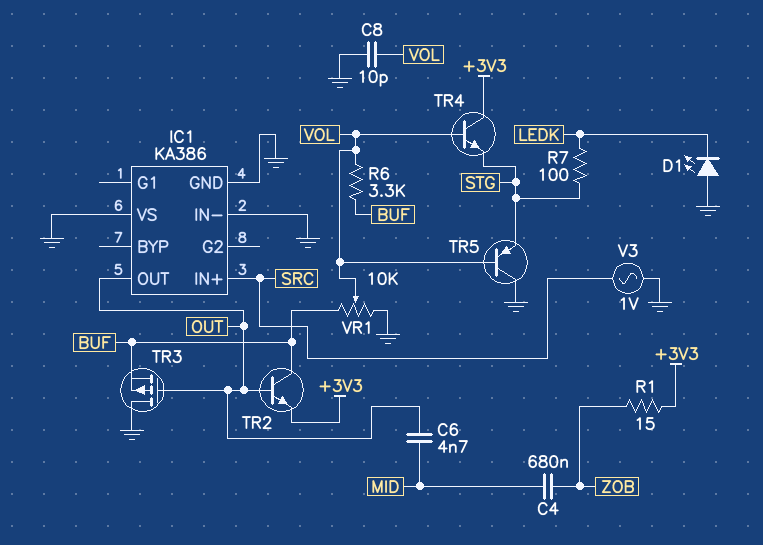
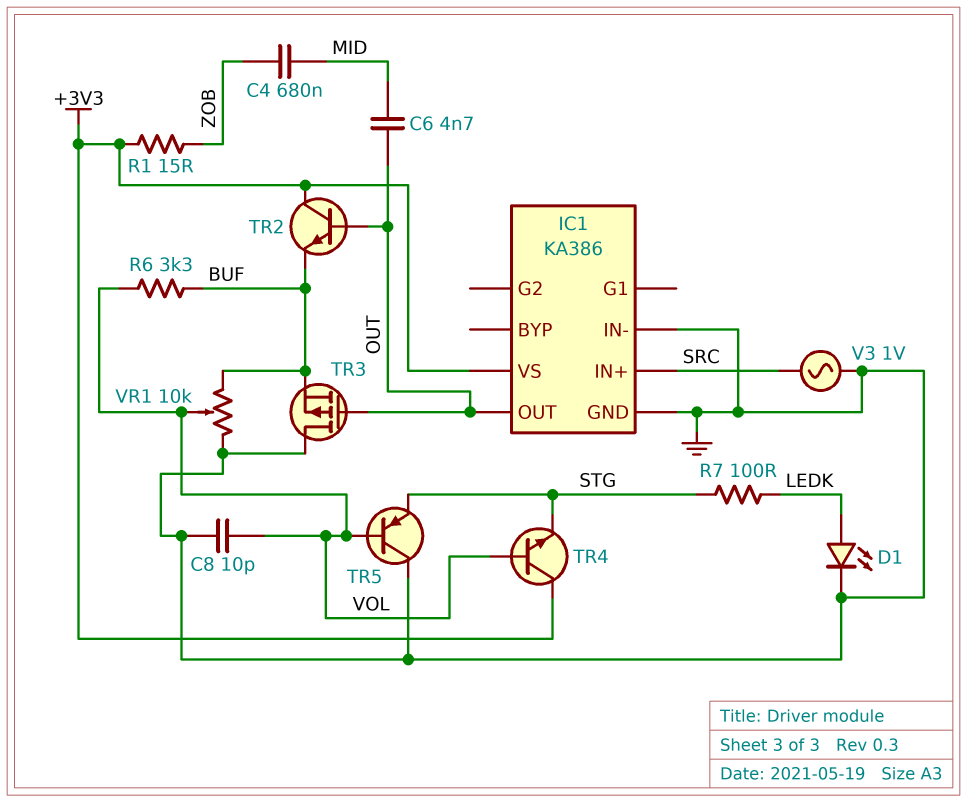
D1: LED (A GND, K LEDK) -> LED (A LEDK, K GND)
IC1 pin VS: GND -> +3V3
TR2: NPN (B OUT, C BUF, E +3V3) -> NPN (B OUT, C +3V3, E BUF)

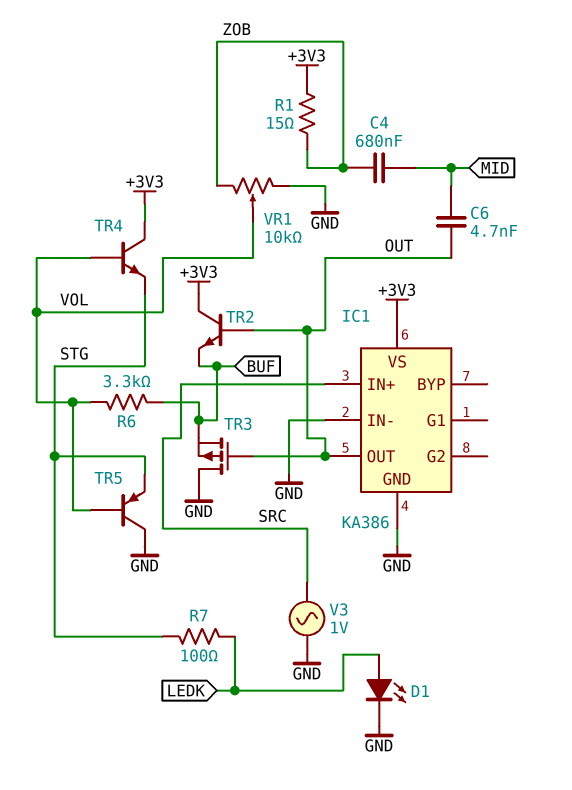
C8: 10pF (GND, VOL) -> none
VR1: 10k (BUF, GND, wiper VOL) -> 10k (GND, ZOB, wiper VOL)

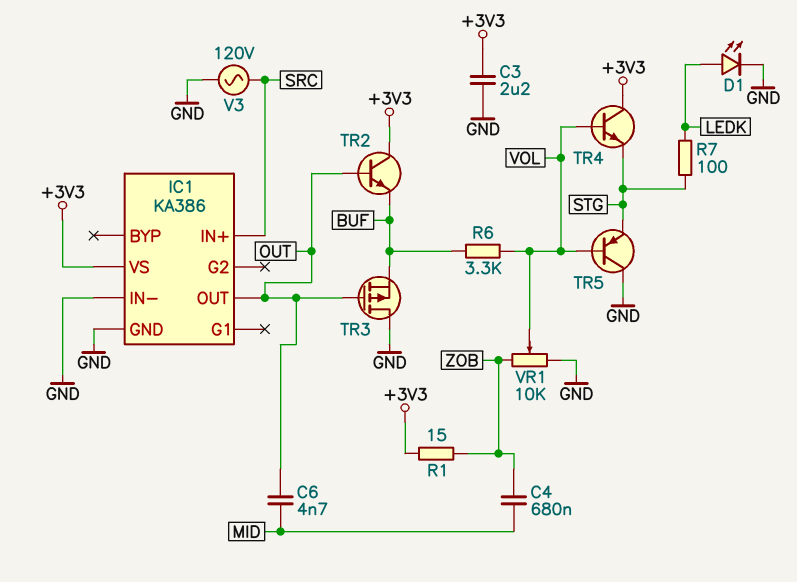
C3: none -> 2.2uF (+3V3, GND)
V3: AC 1V (GND, SRC) -> AC 120V (GND, SRC)

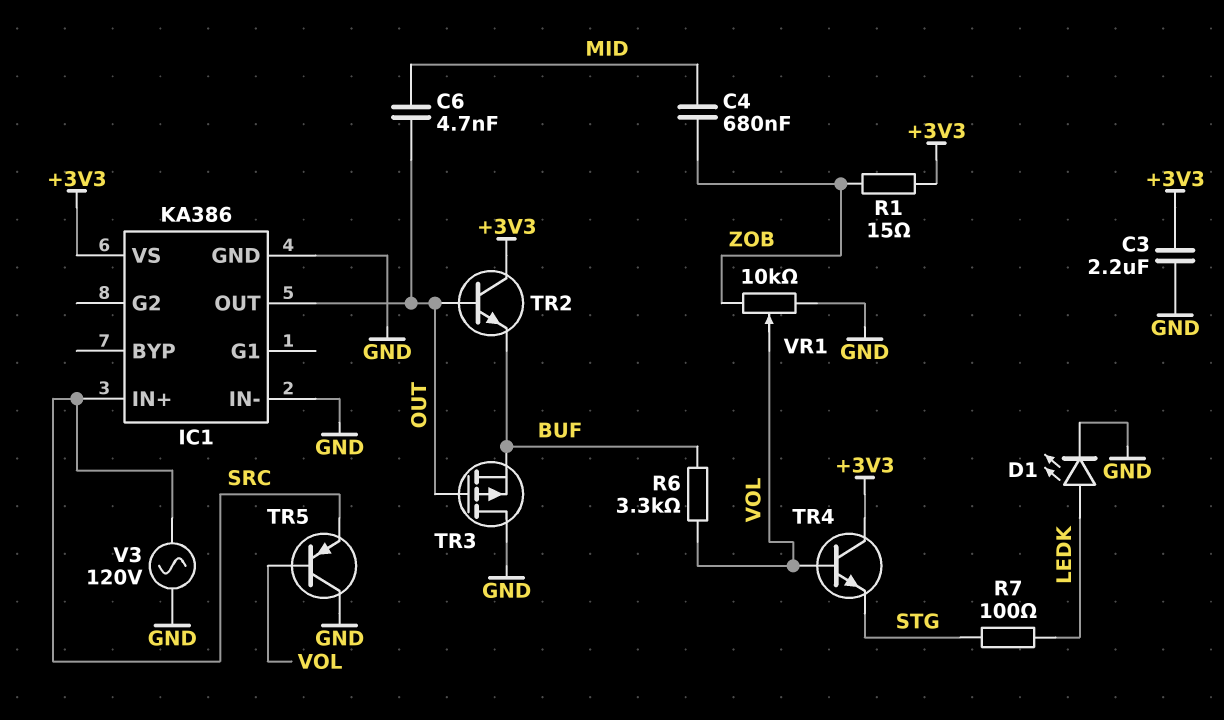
TR5: PNP (B VOL, C GND, E STG) -> PNP (B VOL, C GND, E SRC)

